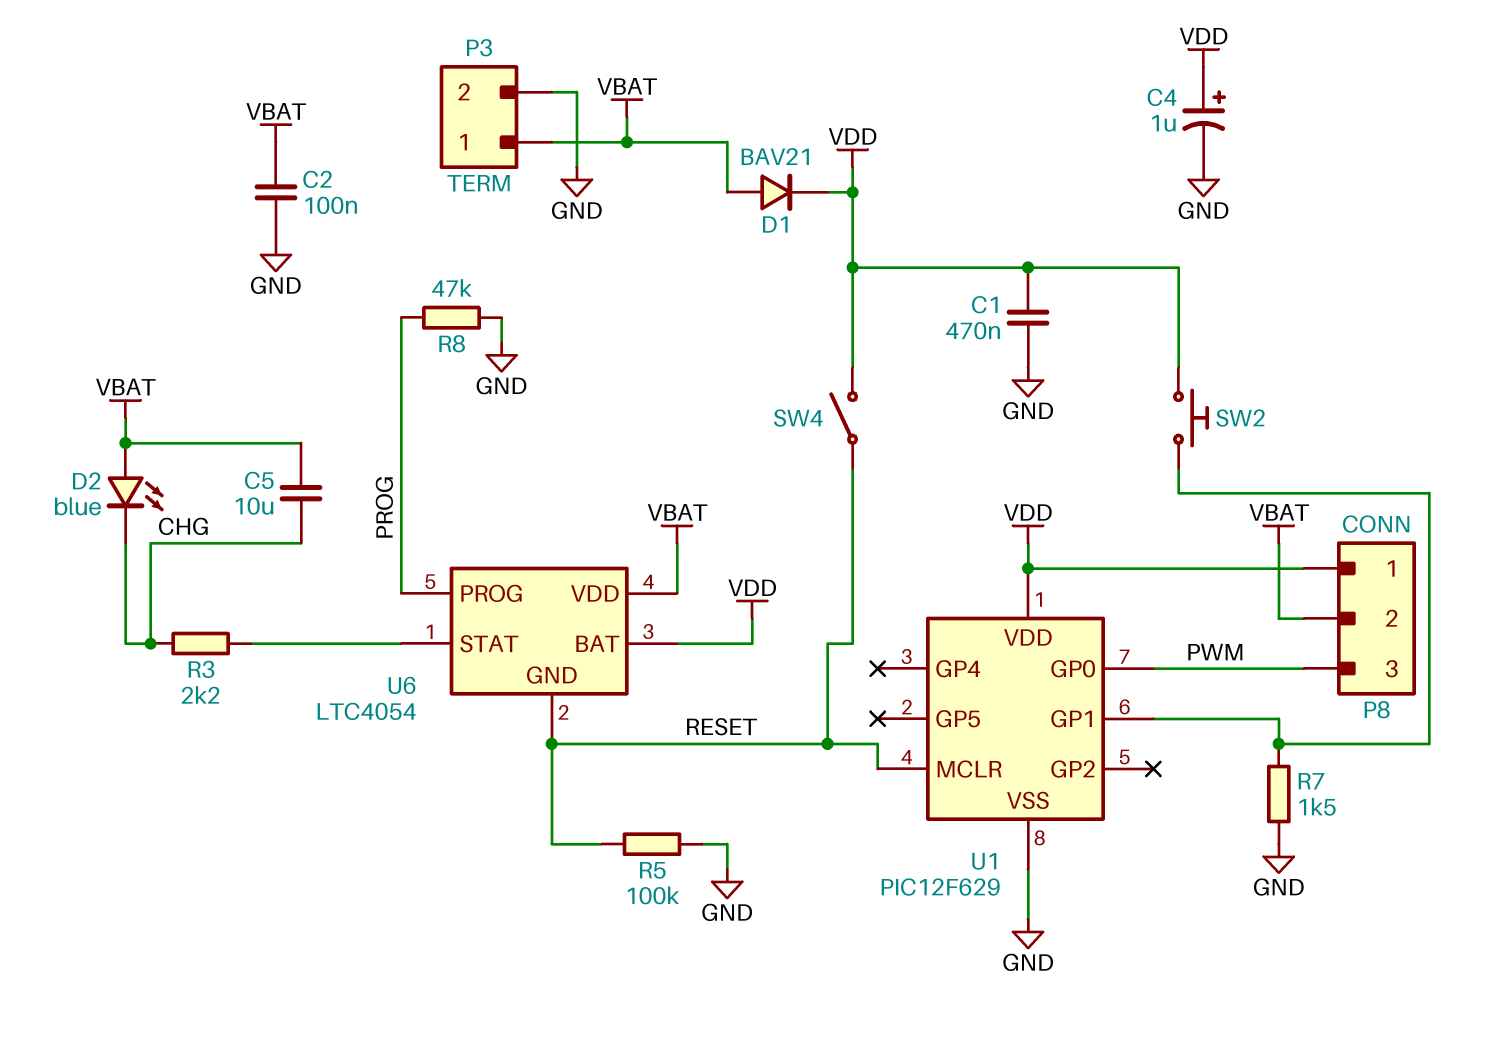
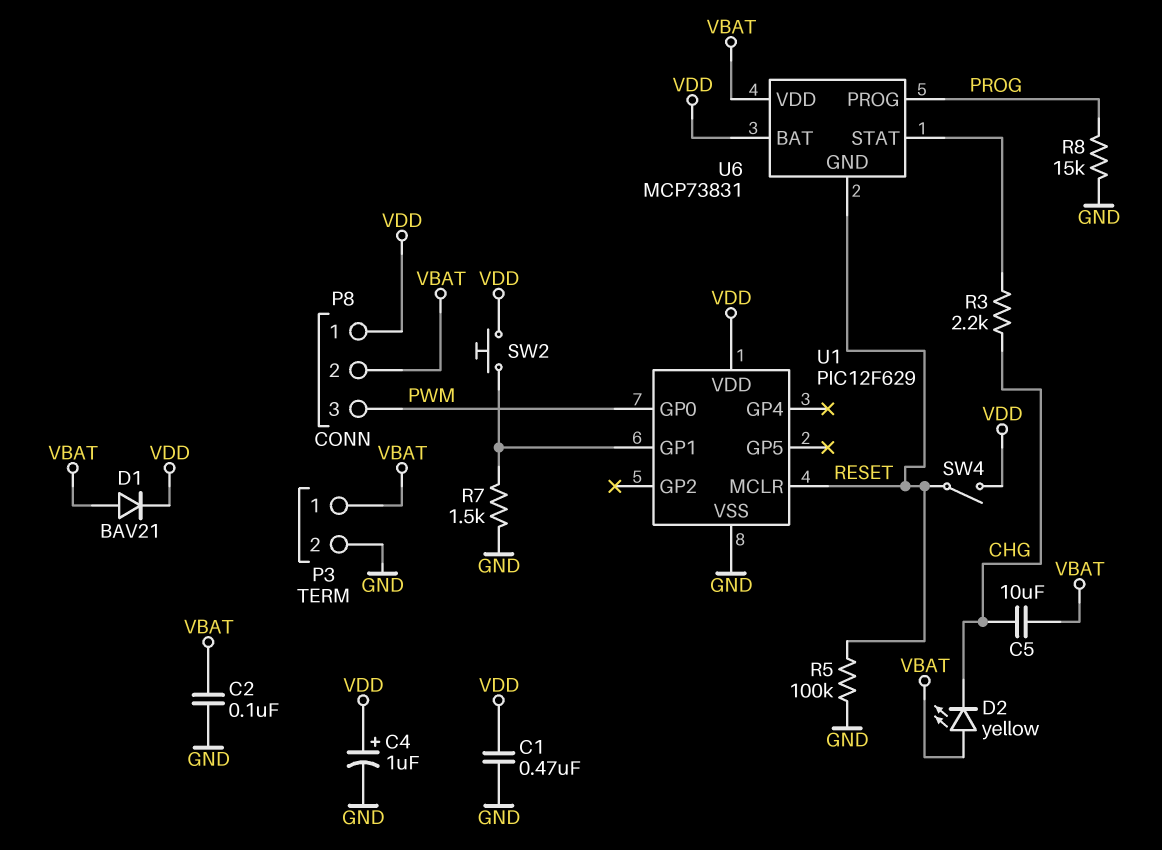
D2: LED blue (A VBAT, K CHG) -> LED yellow (A VBAT, K CHG)
R8: 47k (GND, PROG) -> 15k (GND, PROG)
U6: LTC4054 -> MCP73831

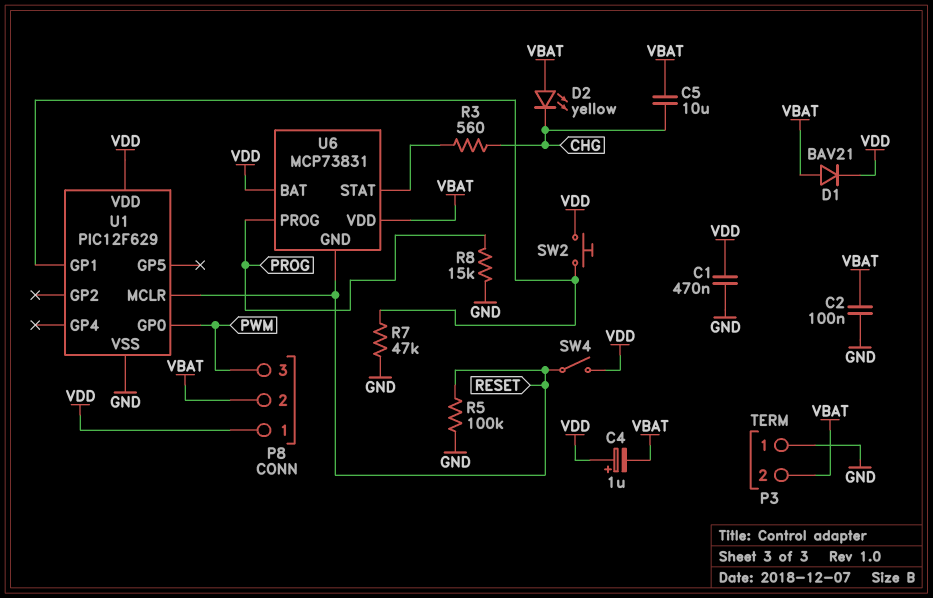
C4: 1uF (plus VDD, minus GND) -> 1uF (plus VDD, minus VBAT)
P3 pin 1: VBAT -> GND
P3 pin 2: GND -> VBAT
R3: 2.2k (CHG, U6/STAT) -> 560 (CHG, U6/STAT)
R7: 1.5k (GND, U1/GP1) -> 47k (GND, U1/GP1)

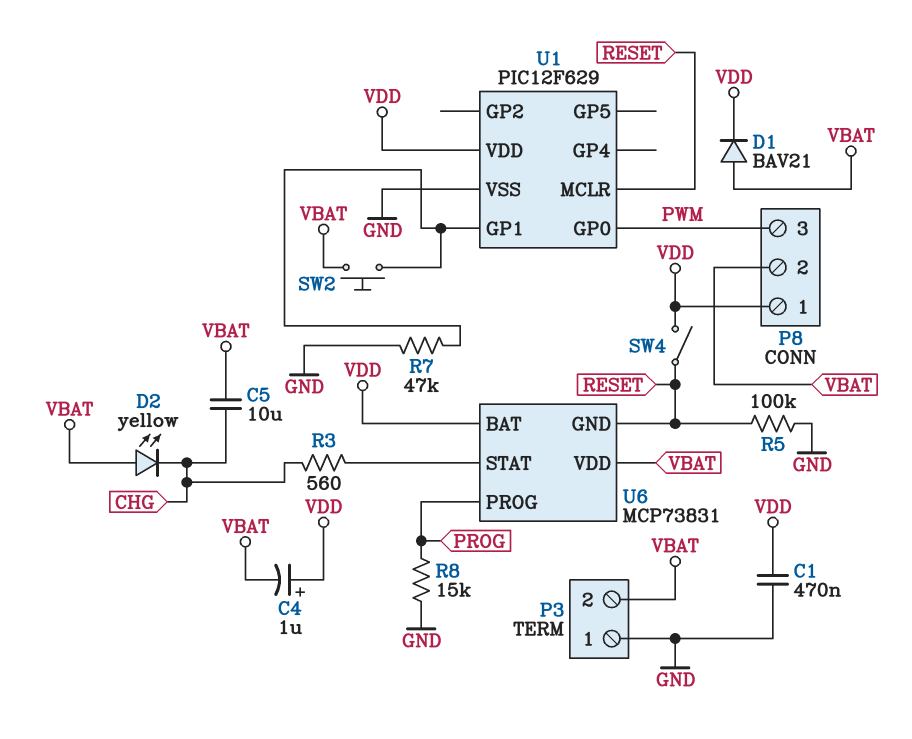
C2: 100nF (GND, VBAT) -> none
SW2: button (U1/GP1, VDD) -> button (U1/GP1, VBAT)

